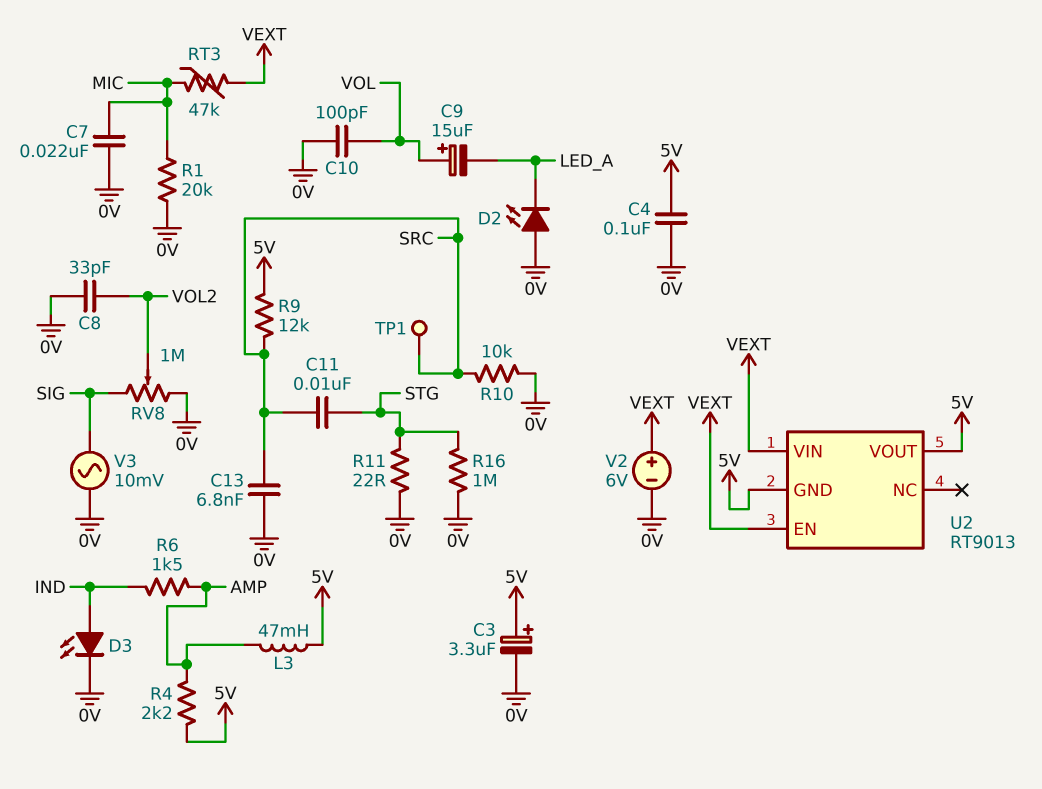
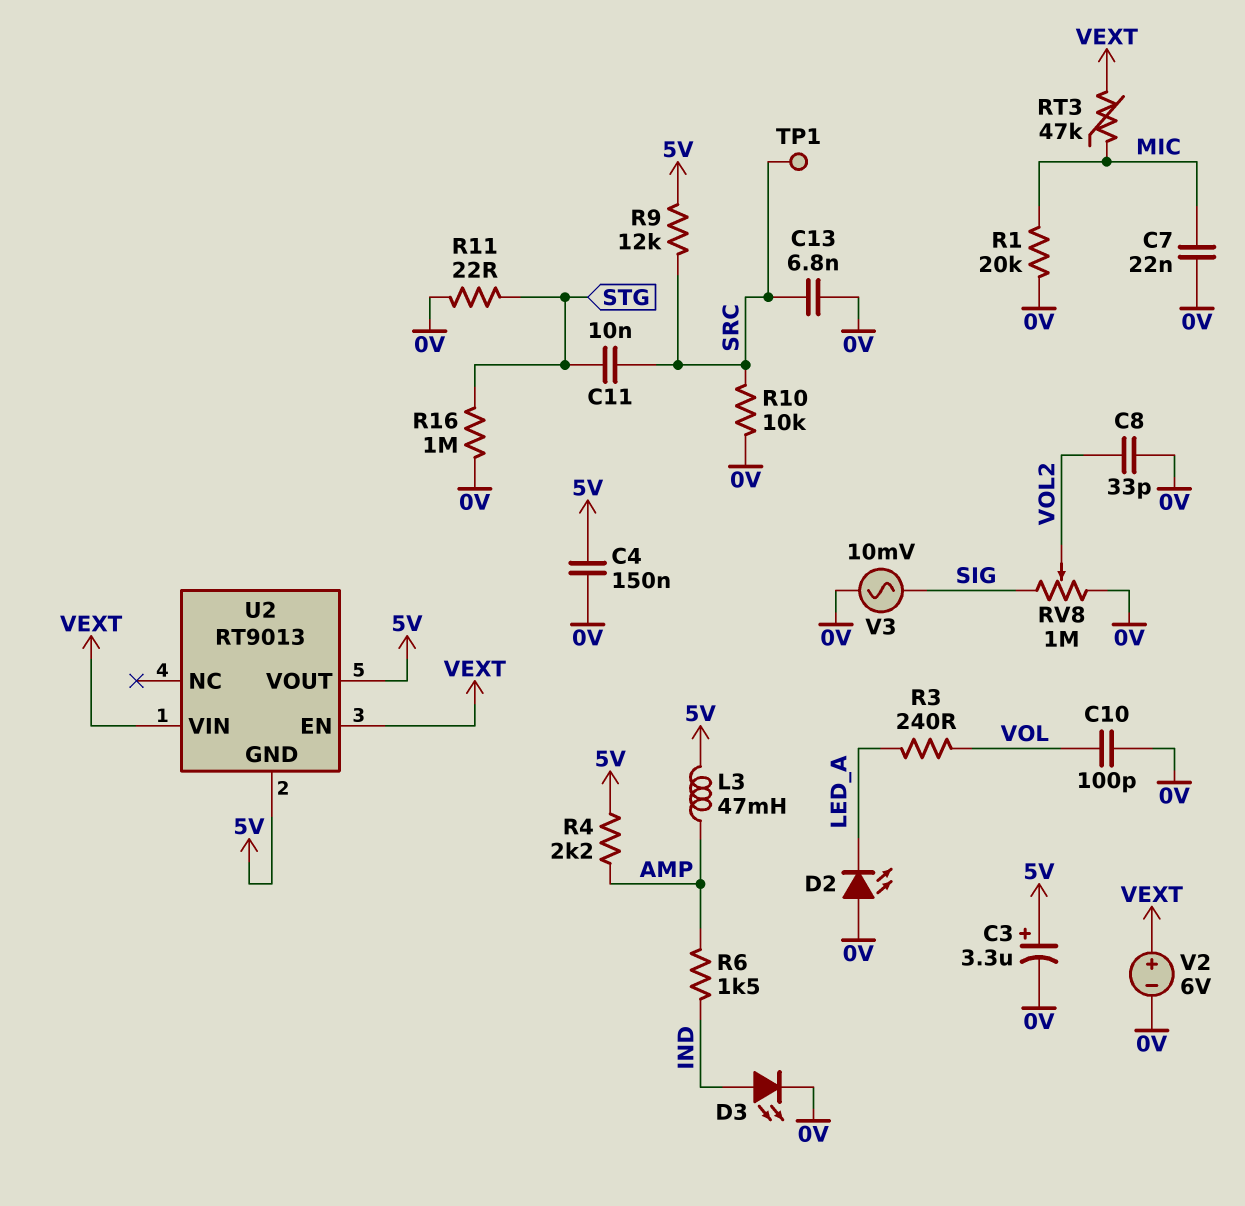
C4: 100nF (0V, 5V) -> 150nF (0V, 5V)
C9: 15uF (plus VOL, minus LED_A) -> none
R3: none -> 240 (LED_A, VOL)

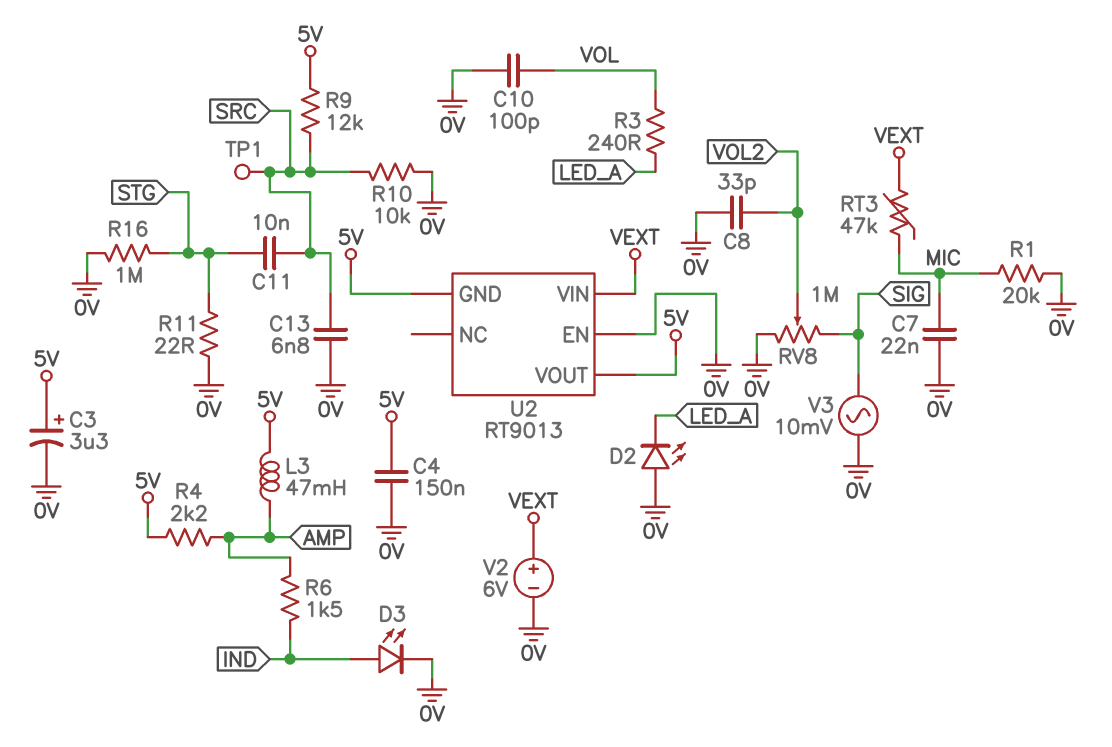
U2 pin EN: VEXT -> 0V

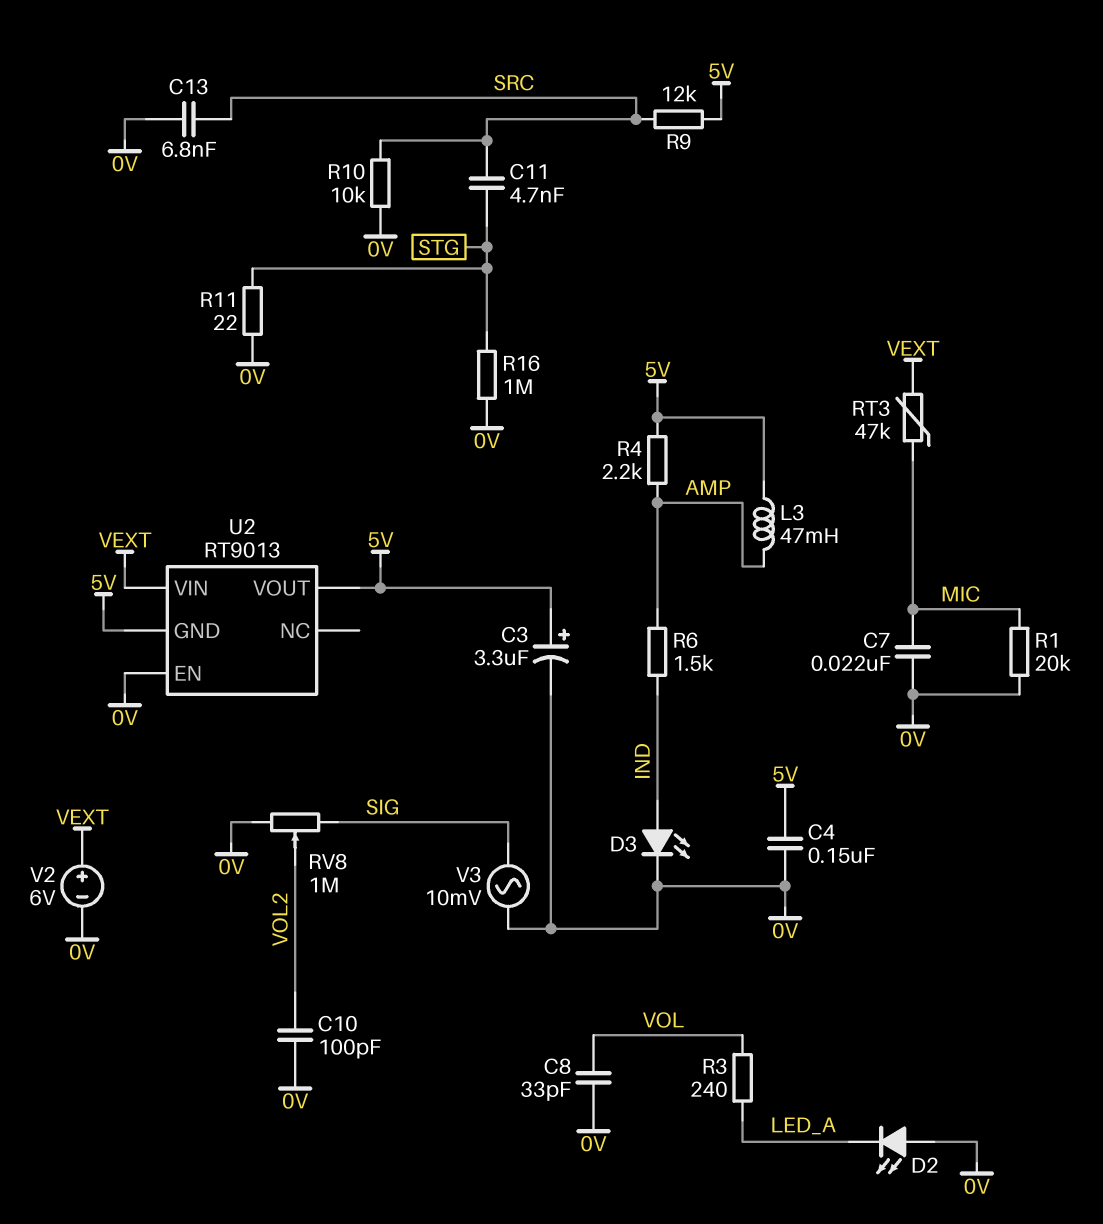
C8: 33pF (0V, VOL2) -> 33pF (0V, VOL)
C10: 100pF (0V, VOL) -> 100pF (0V, VOL2)
C11: 10nF (SRC, STG) -> 4.7nF (SRC, STG)
TP1: test point (SRC) -> none

